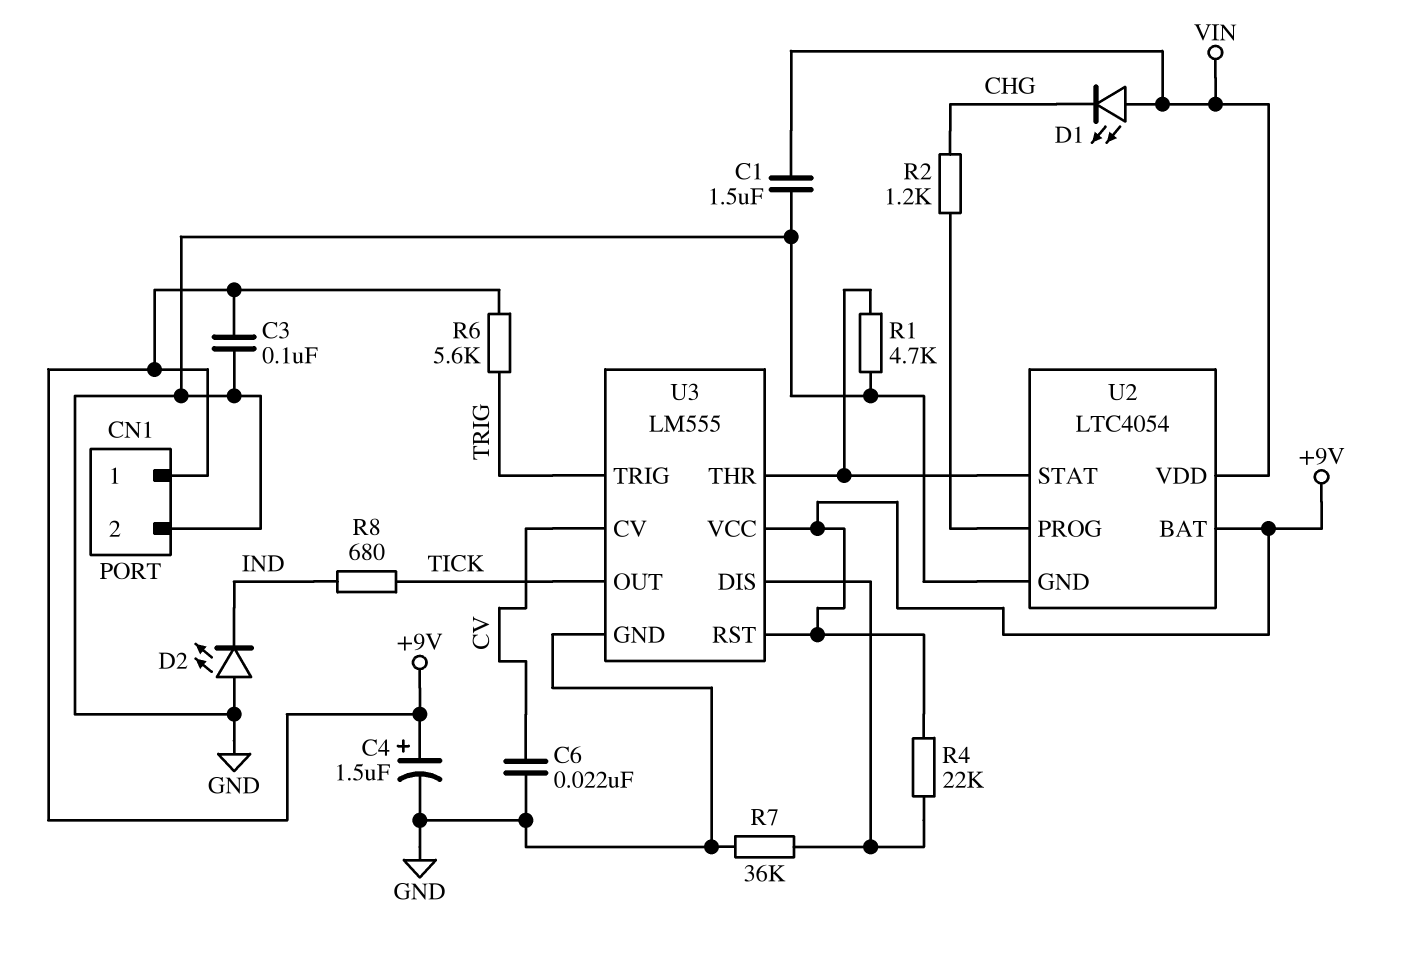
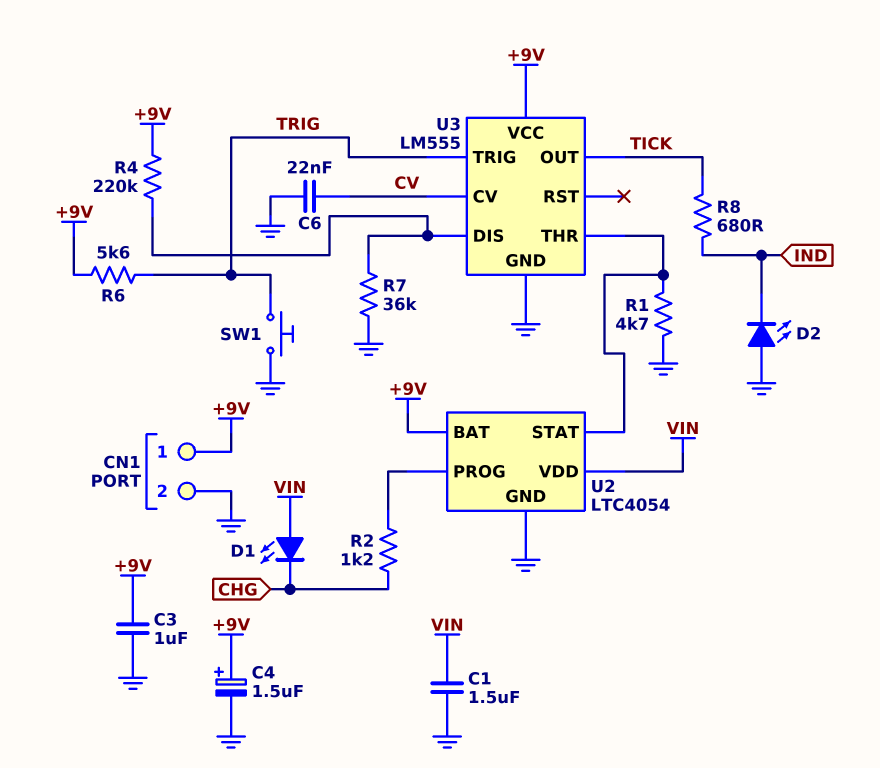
C3: 100nF (+9V, GND) -> 1uF (+9V, GND)
R4: 22k (+9V, U3/DIS) -> 220k (+9V, U3/DIS)
SW1: none -> button (GND, TRIG)
U3 pin RST: +9V -> none

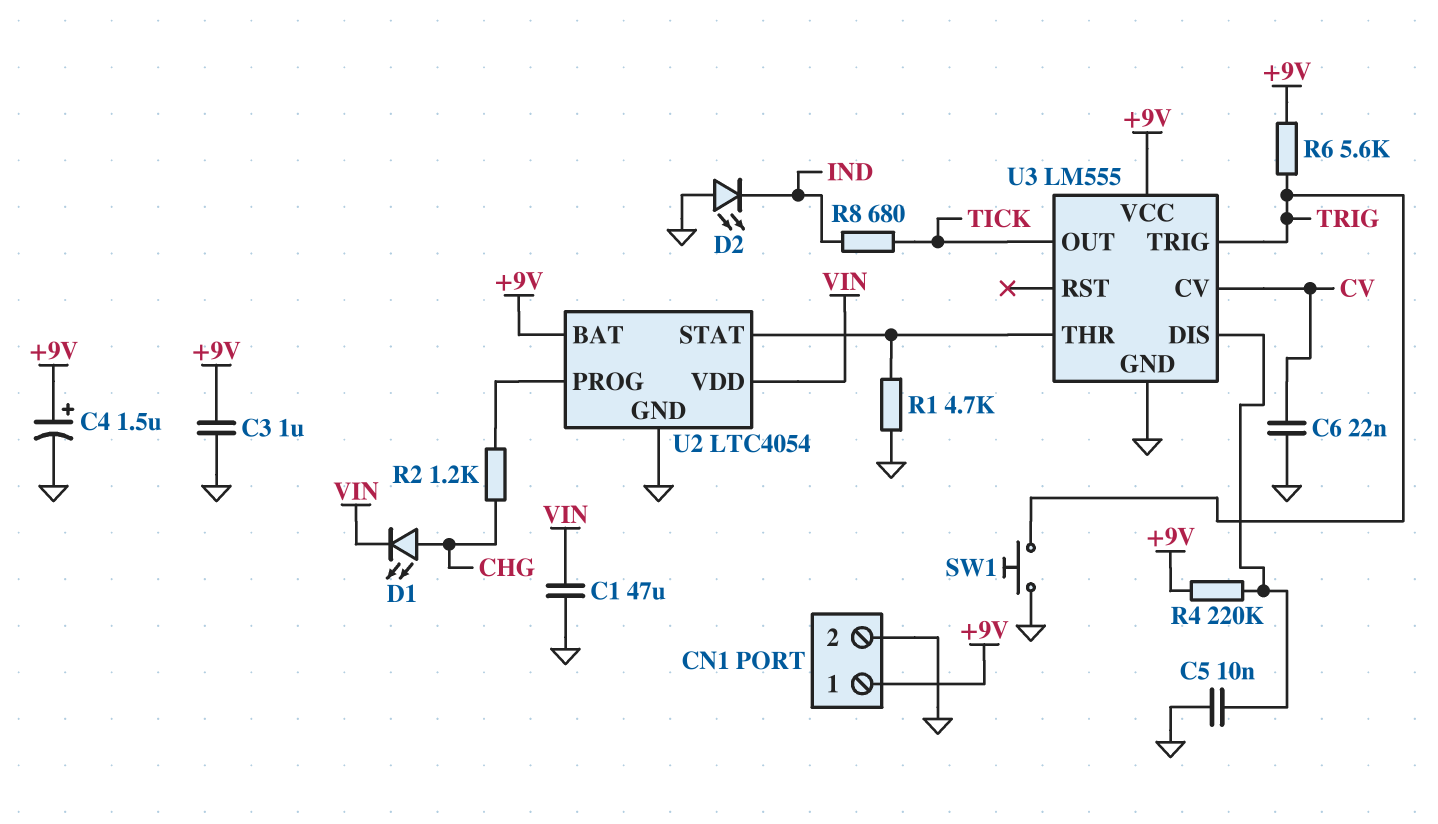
C1: 1.5uF (GND, VIN) -> 47uF (GND, VIN)
C5: none -> 10nF (GND, U3/DIS)
D1: LED (A VIN, K CHG) -> LED (A CHG, K VIN)
R7: 36k (GND, U3/DIS) -> none

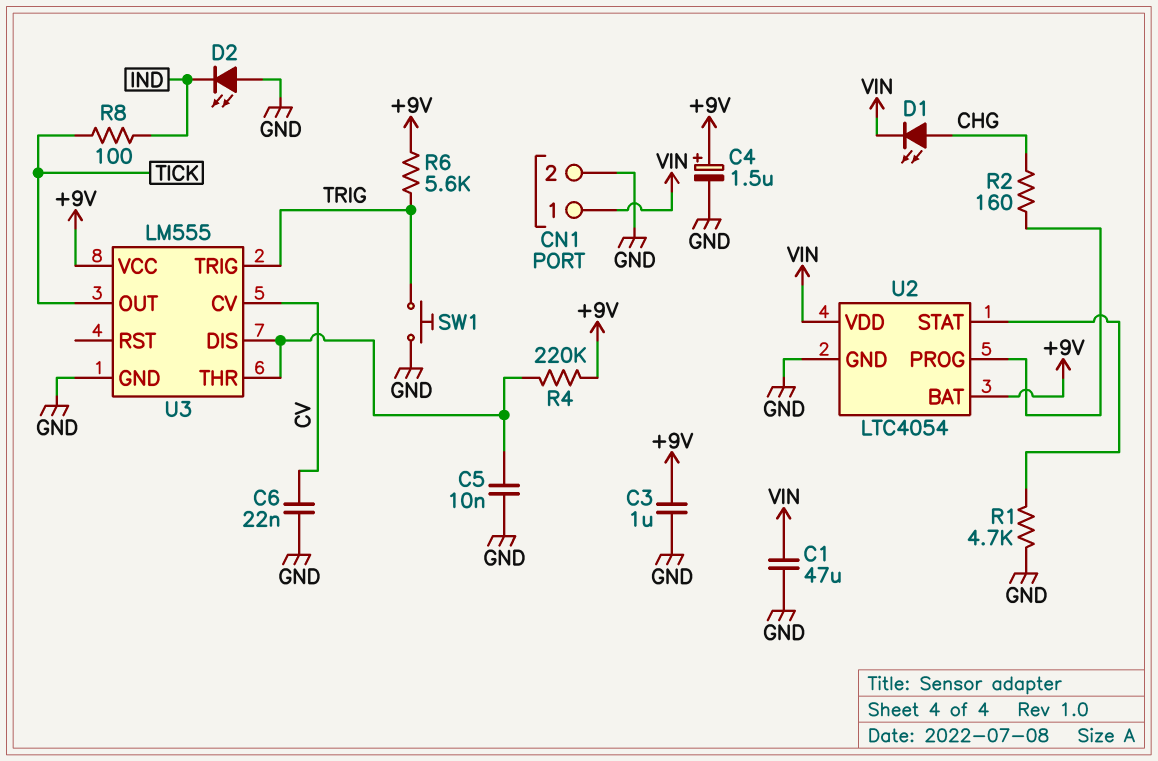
CN1 pin 1: +9V -> VIN
R2: 1.2k (CHG, U2/PROG) -> 160 (CHG, U2/PROG)
R8: 680 (IND, TICK) -> 100 (IND, TICK)
U3 pin THR: U2/STAT -> U3/DIS

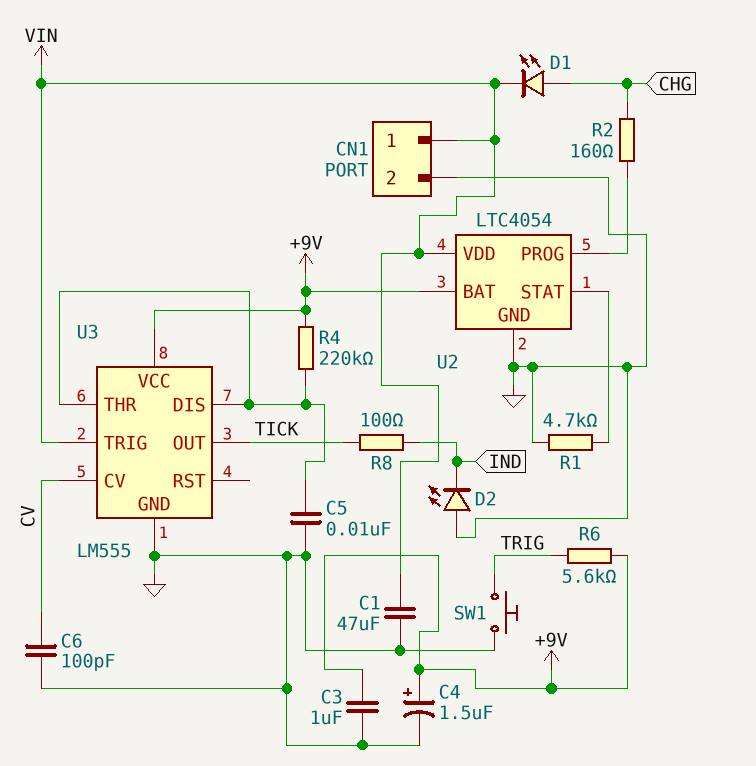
C6: 22nF (CV, GND) -> 100pF (CV, GND)
U3 pin TRIG: TRIG -> VIN

